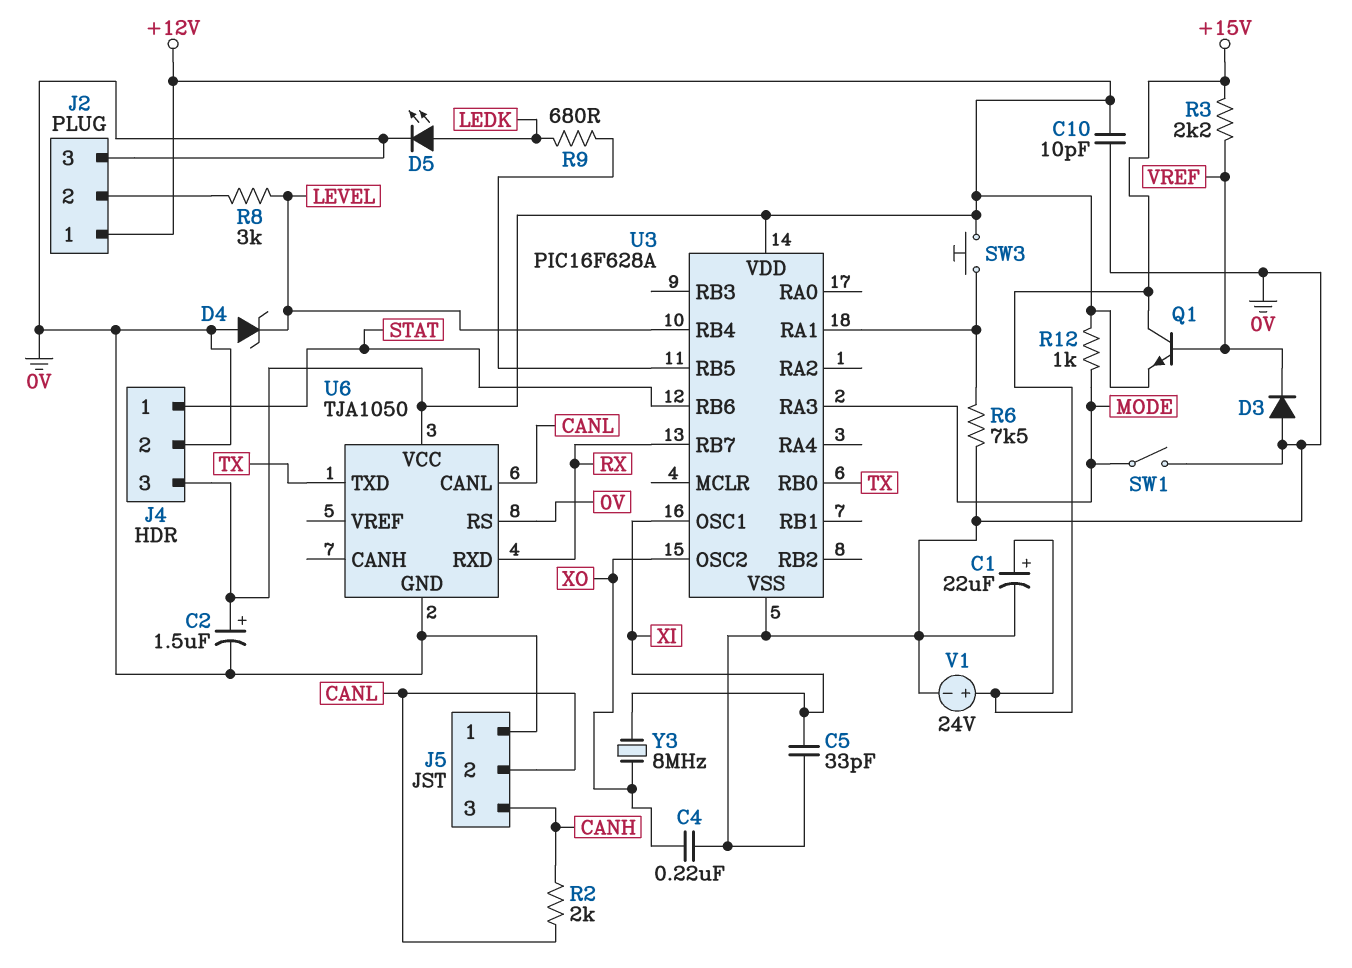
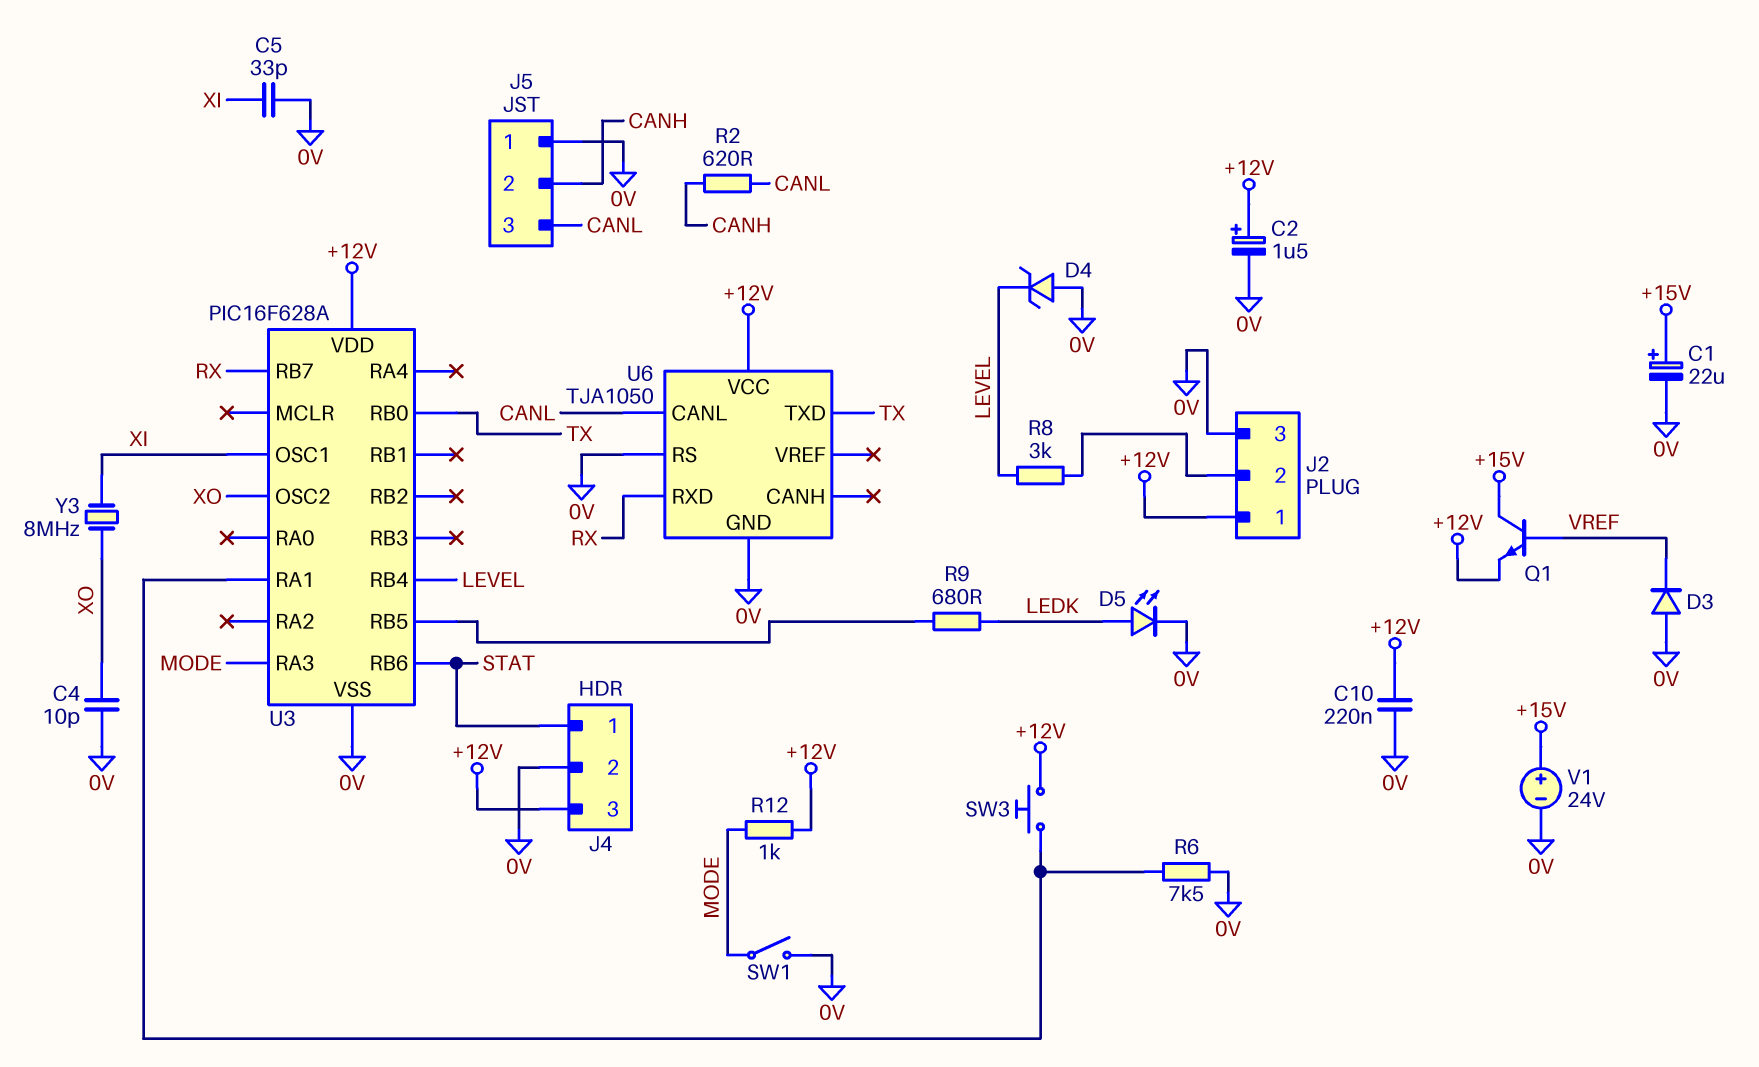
C4: 220nF (0V, XO) -> 10pF (0V, XO)
C10: 10pF (+12V, 0V) -> 220nF (+12V, 0V)
J5 pin 2: CANL -> CANH
J5 pin 3: CANH -> CANL
R2: 2k (CANH, CANL) -> 620 (CANH, CANL)
R3: 2.2k (+15V, VREF) -> none

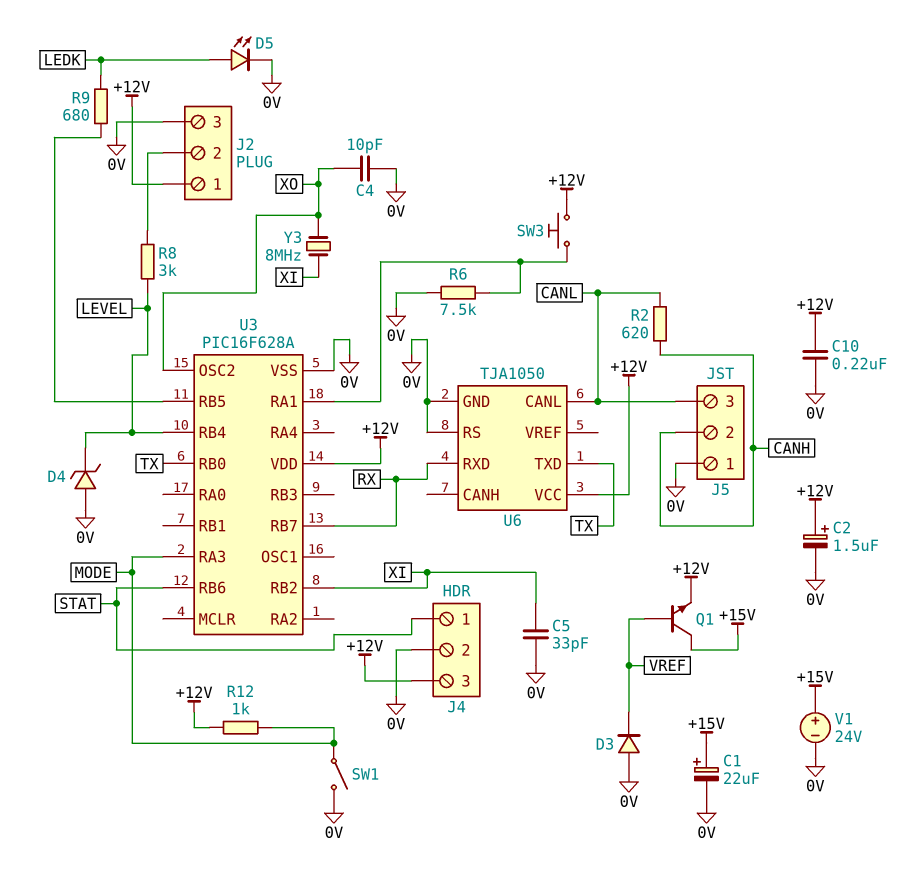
U3 pin OSC1: XI -> none
U3 pin RB2: none -> XI

